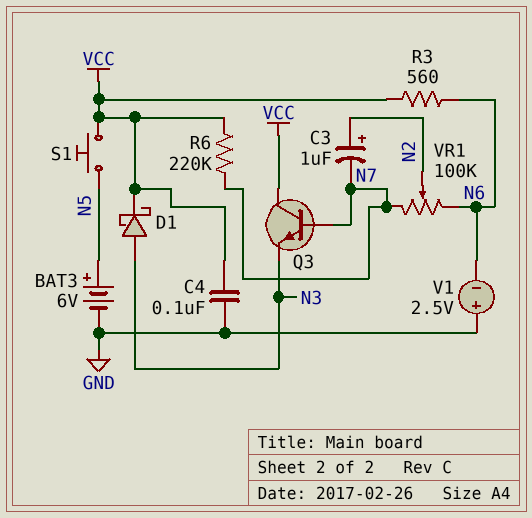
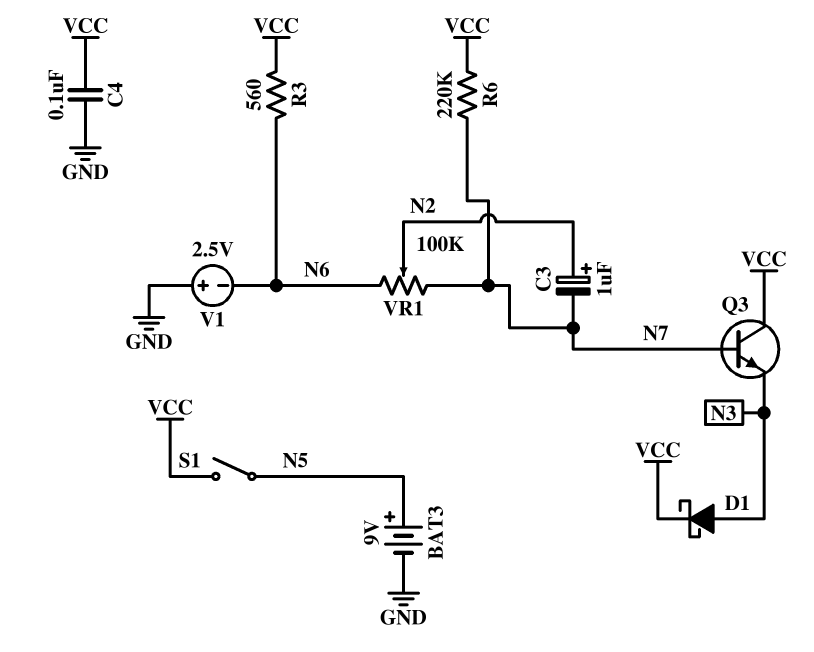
BAT3: 6V (plus N5, minus GND) -> 9V (plus N5, minus GND)
S1: button (N5, VCC) -> switch (N5, VCC)

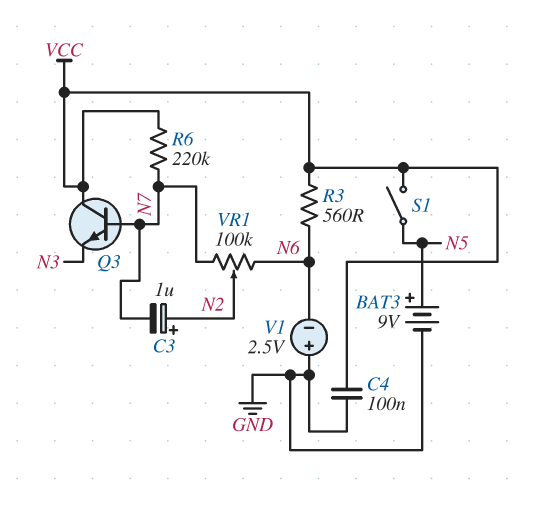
D1: schottky (A N3, K VCC) -> none

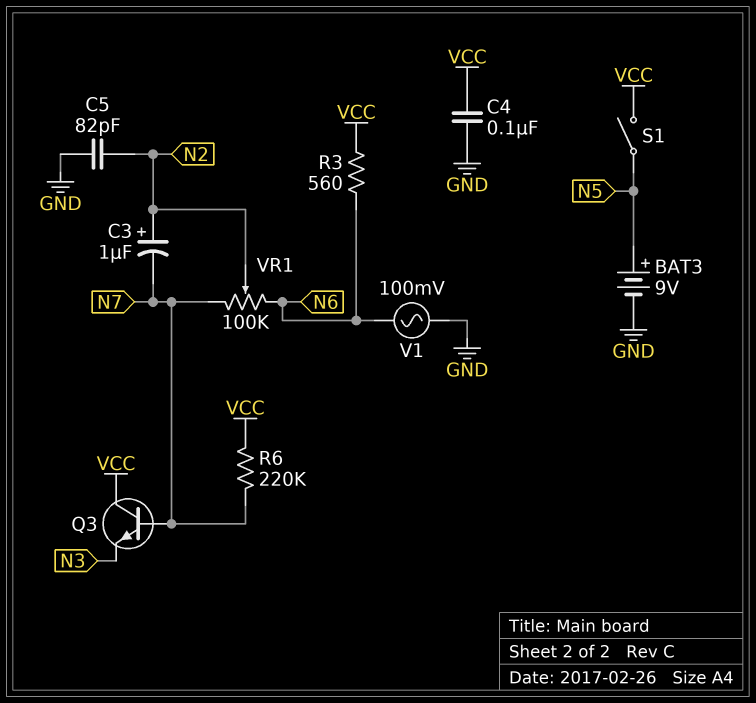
C5: none -> 82pF (GND, N2)
V1: 2.5V (plus GND, minus N6) -> AC 100mV (GND, N6)

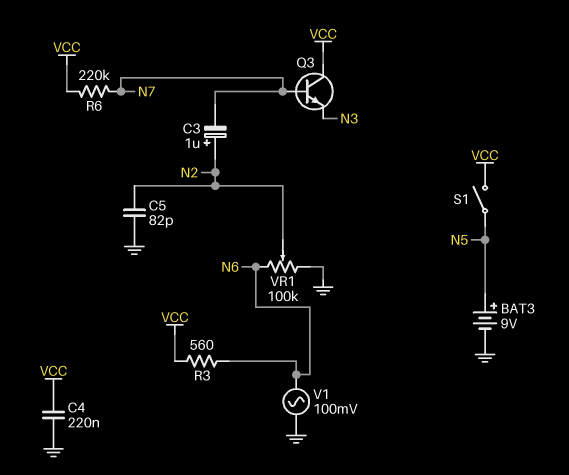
C4: 100nF (GND, VCC) -> 220nF (GND, VCC)
VR1: 100k (N6, N7, wiper N2) -> 100k (GND, N6, wiper N2)

